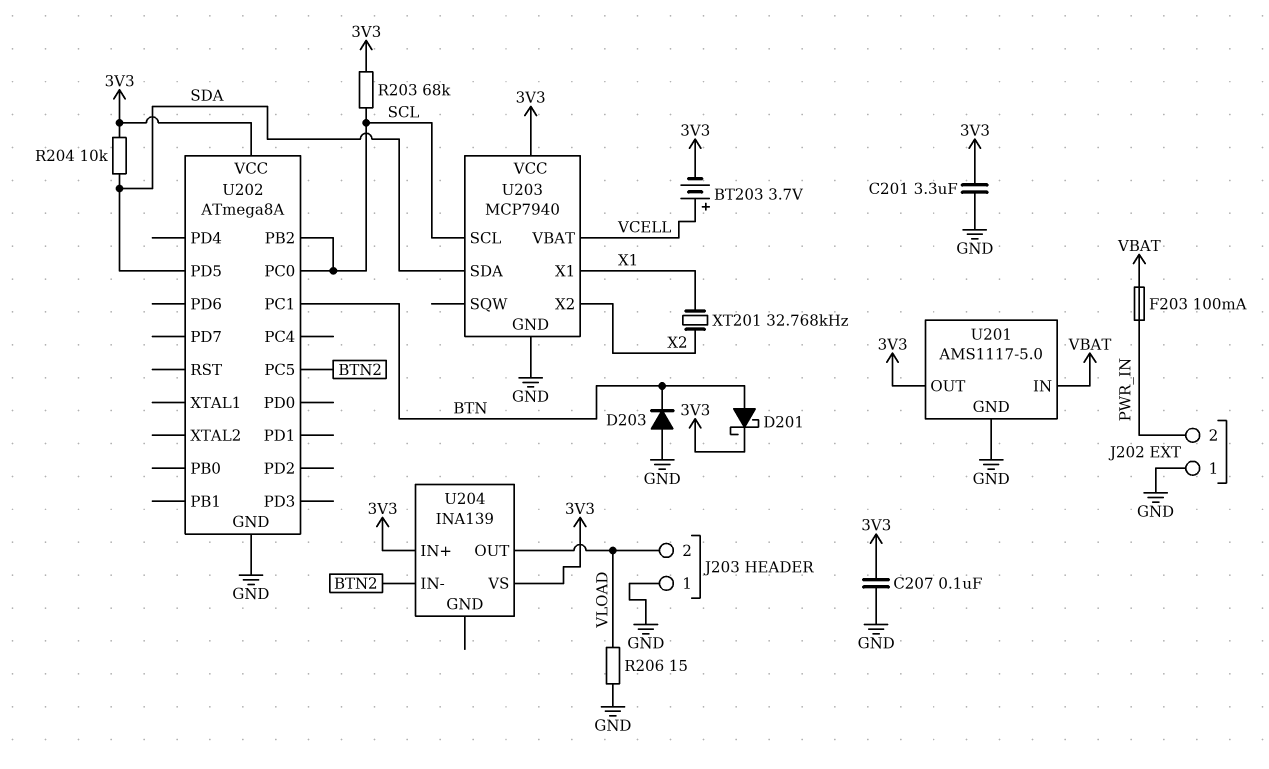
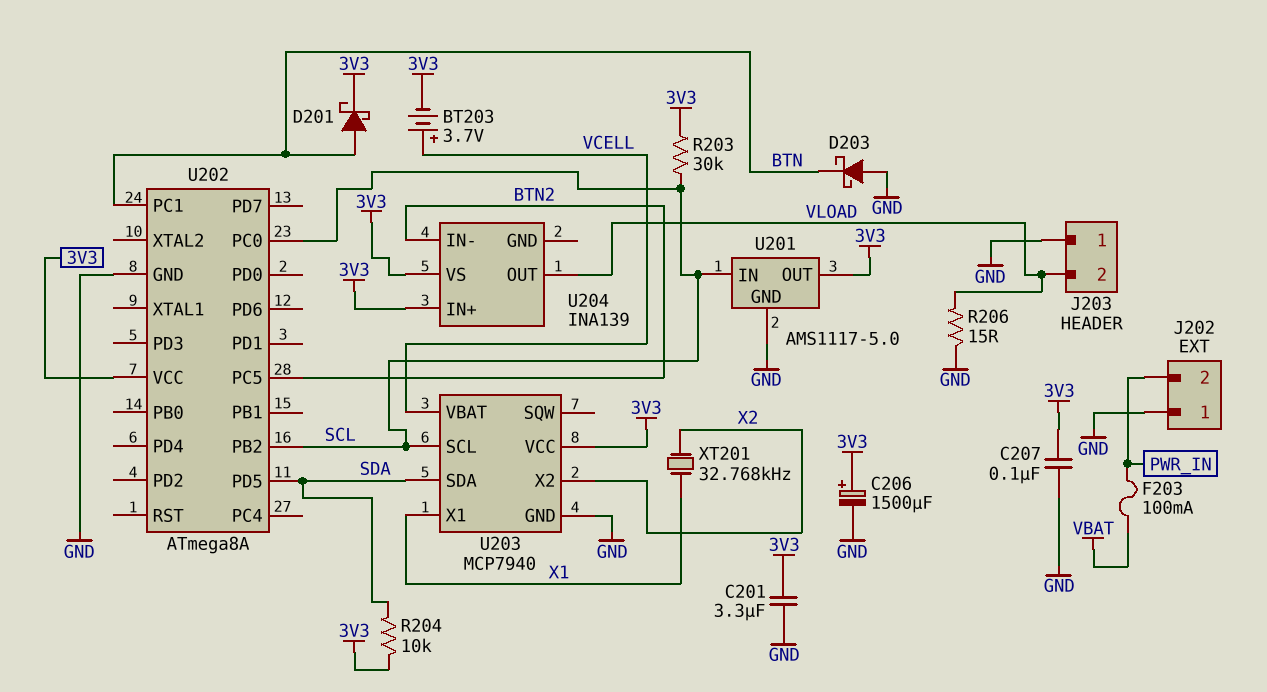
C206: none -> 1500uF (plus 3V3, minus GND)
D203: diode (A GND, K BTN) -> schottky (A GND, K BTN)
R203: 68k (3V3, SCL) -> 30k (3V3, SCL)
U201 pin IN: VBAT -> SCL

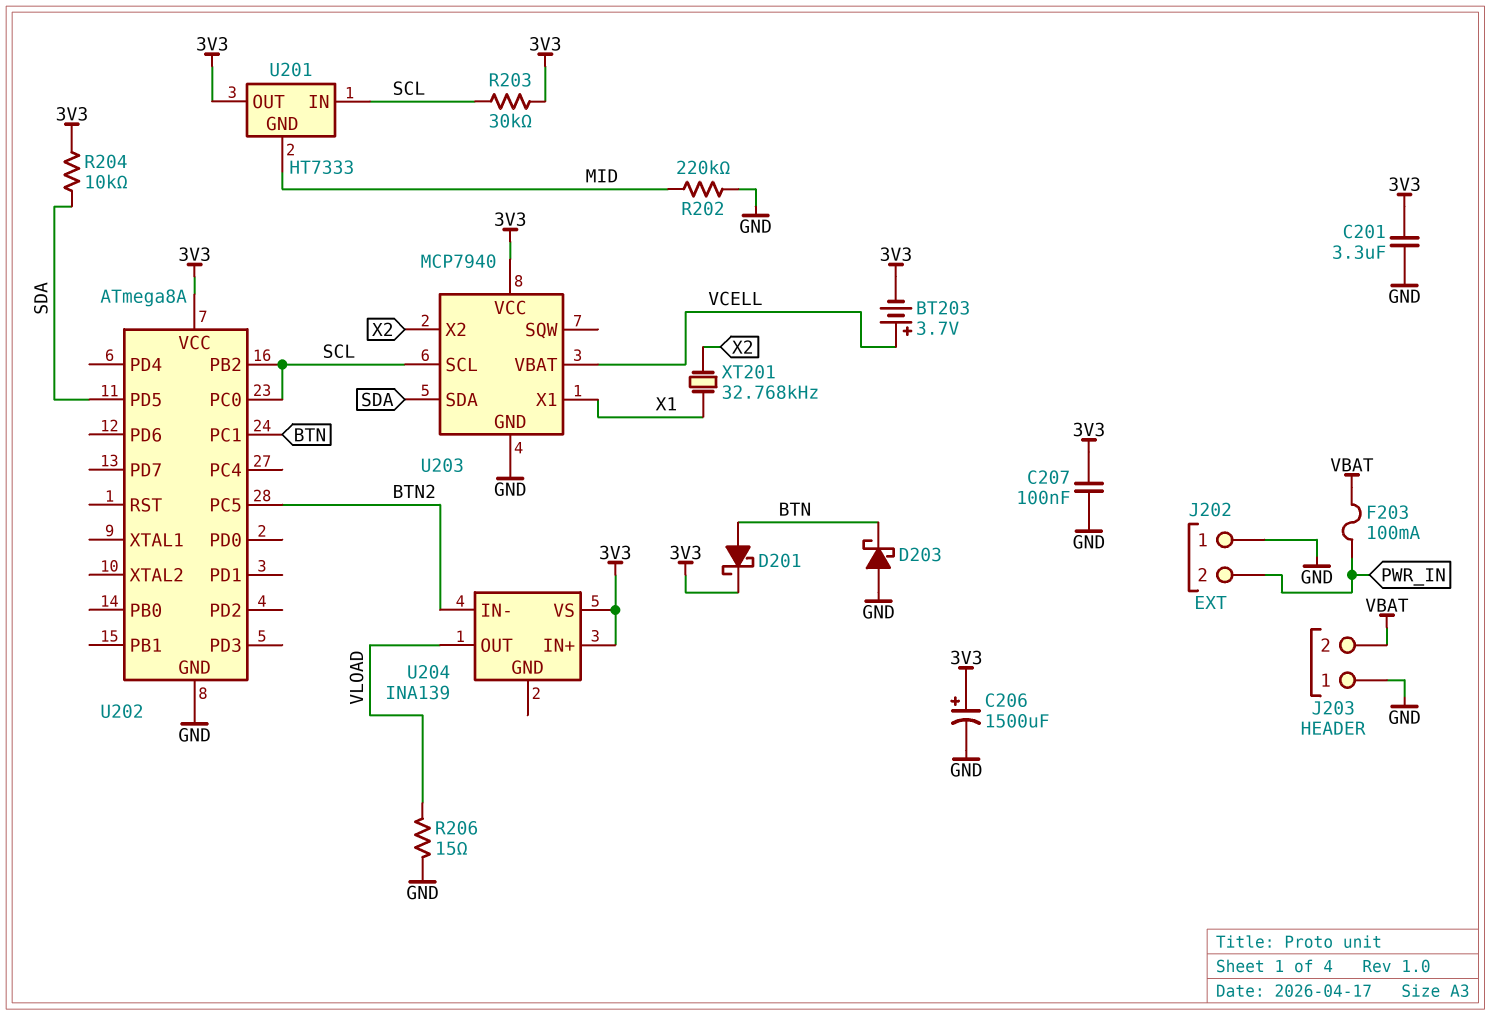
J203 pin 2: VLOAD -> VBAT
R202: none -> 220k (GND, MID)
U201: AMS1117-5.0 -> HT7333
U201 pin GND: GND -> MID

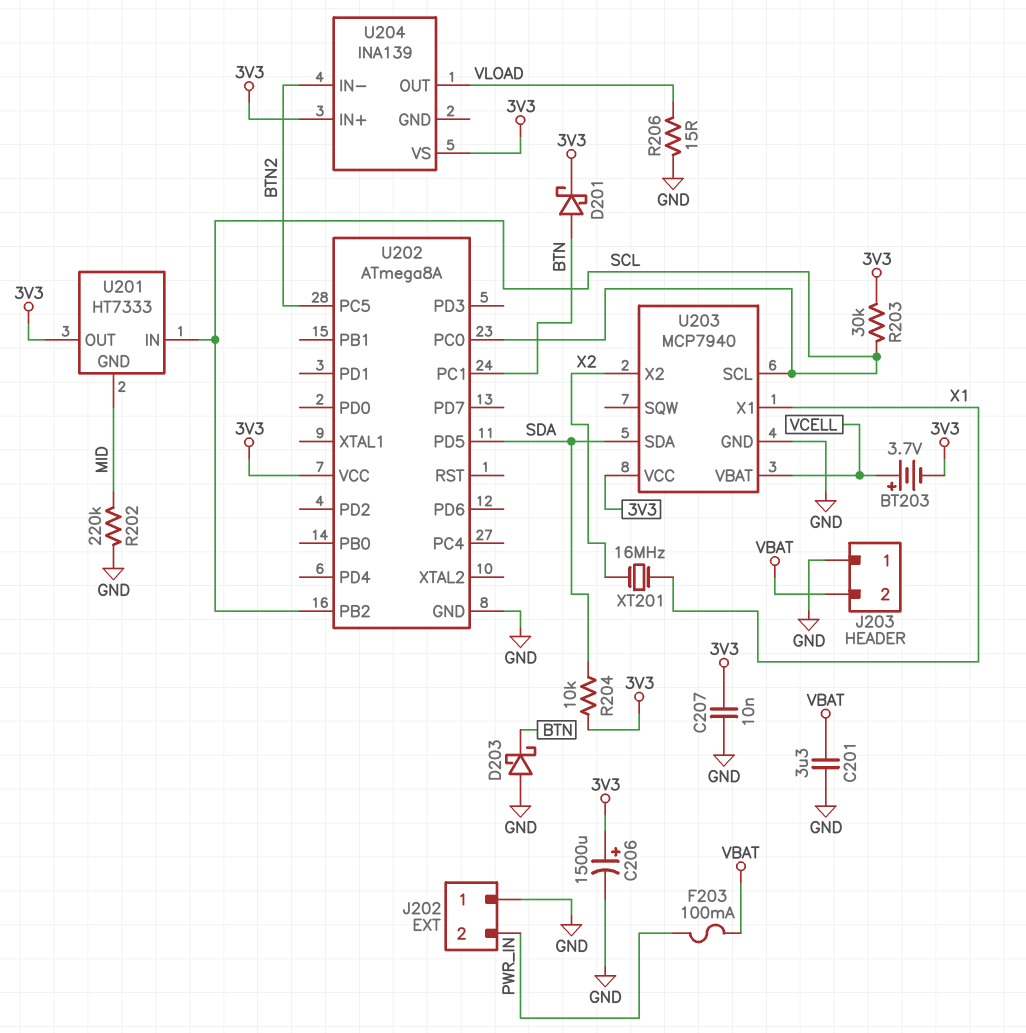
C201: 3.3uF (3V3, GND) -> 3.3uF (GND, VBAT)
C207: 100nF (3V3, GND) -> 10nF (3V3, GND)
XT201: 32.768kHz (X1, X2) -> 16MHz (X1, X2)

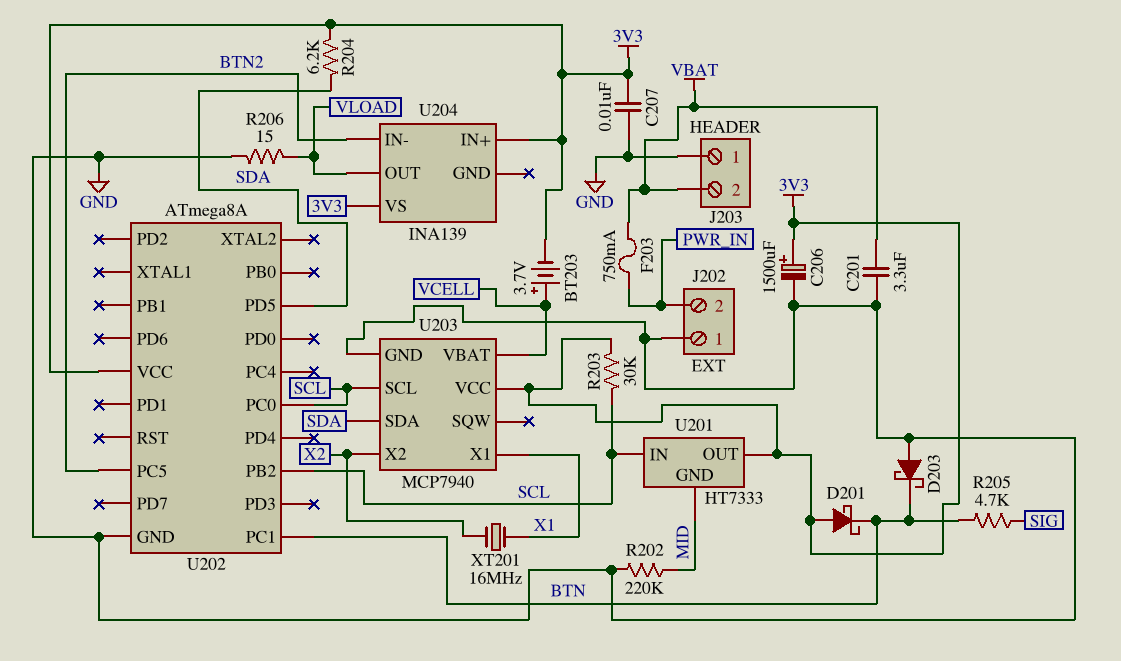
D201: schottky (A BTN, K 3V3) -> schottky (A 3V3, K BTN)
F203: 100mA (PWR_IN, VBAT) -> 750mA (PWR_IN, VBAT)
R204: 10k (3V3, SDA) -> 6.2k (3V3, SDA)
R205: none -> 4.7k (BTN, SIG)

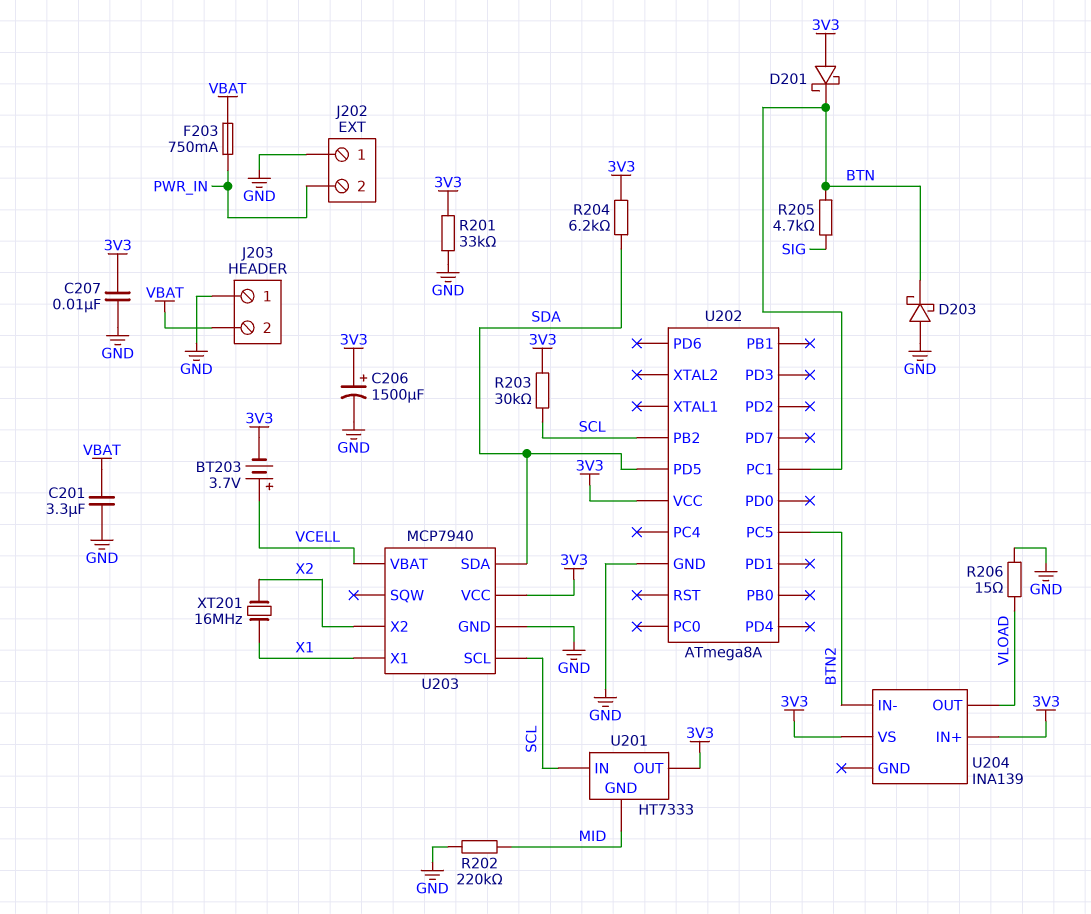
R201: none -> 33k (3V3, GND)
U202 pin PC0: SCL -> none

